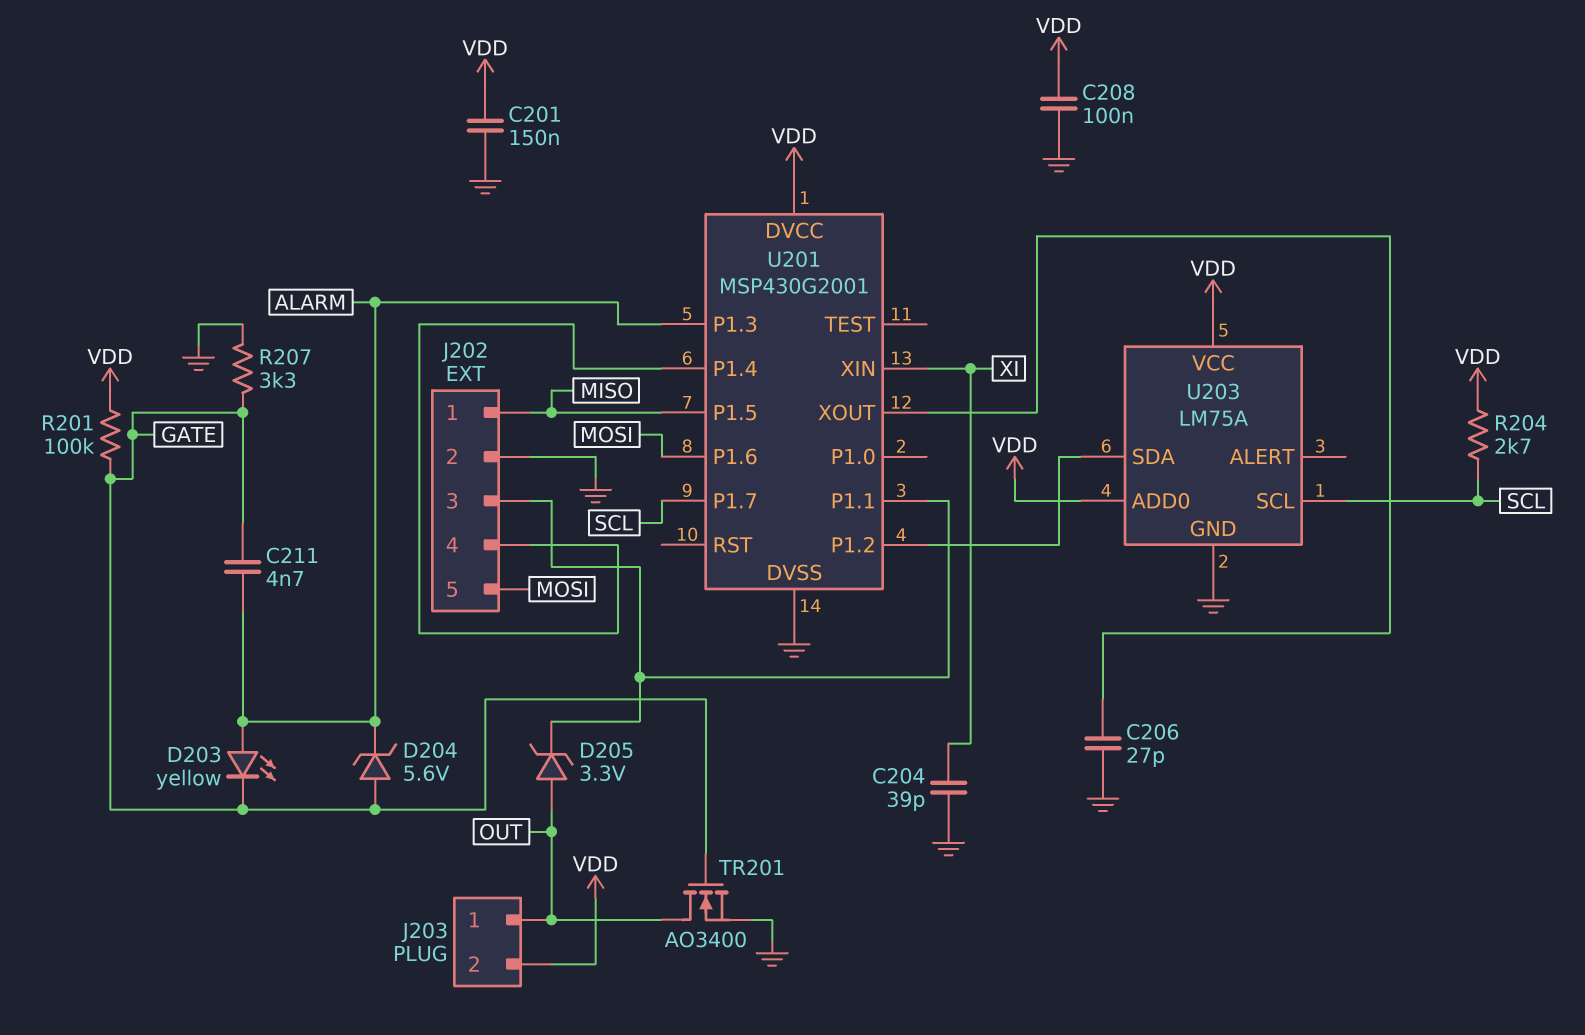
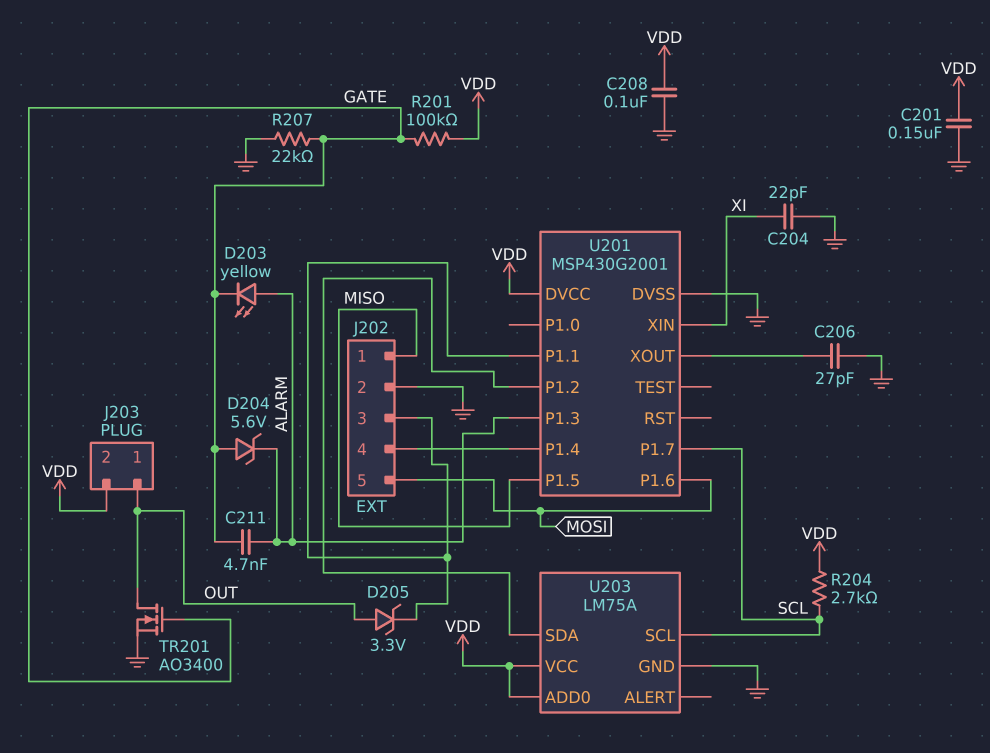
C204: 39pF (GND, XI) -> 22pF (GND, XI)
R207: 3.3k (GATE, GND) -> 22k (GATE, GND)

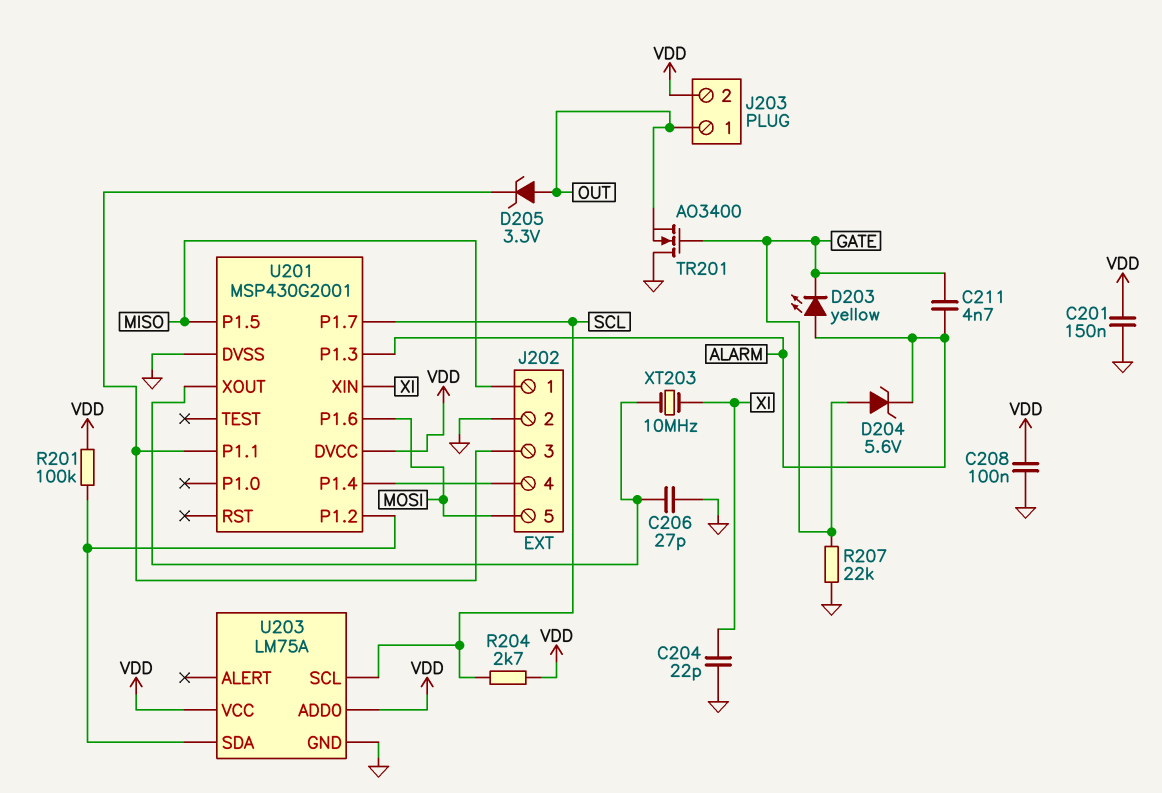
R201: 100k (GATE, VDD) -> 100k (U201/P1.2, VDD)
TR201: NMOS AO3400 (G GATE, D OUT, S GND) -> NMOS AO3400 (G GATE, D GND, S OUT)
XT203: none -> 10MHz (U201/XOUT, XI)

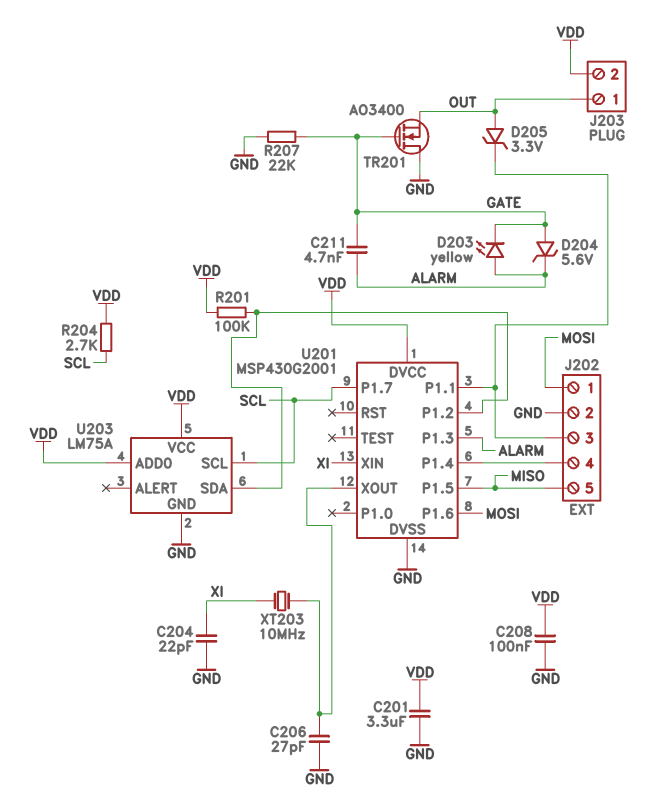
C201: 150nF (GND, VDD) -> 3.3uF (GND, VDD)
J202 pin 1: MISO -> MOSI
J202 pin 5: MOSI -> MISO

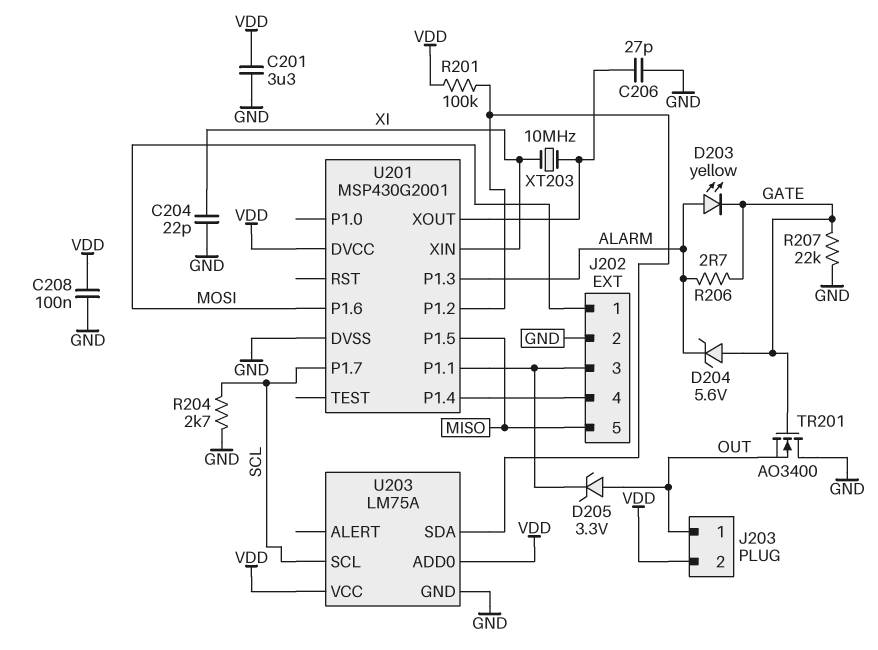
C211: 4.7nF (ALARM, GATE) -> none
R204: 2.7k (SCL, VDD) -> 2.7k (GND, SCL)
R206: none -> 2.7 (ALARM, GATE)

